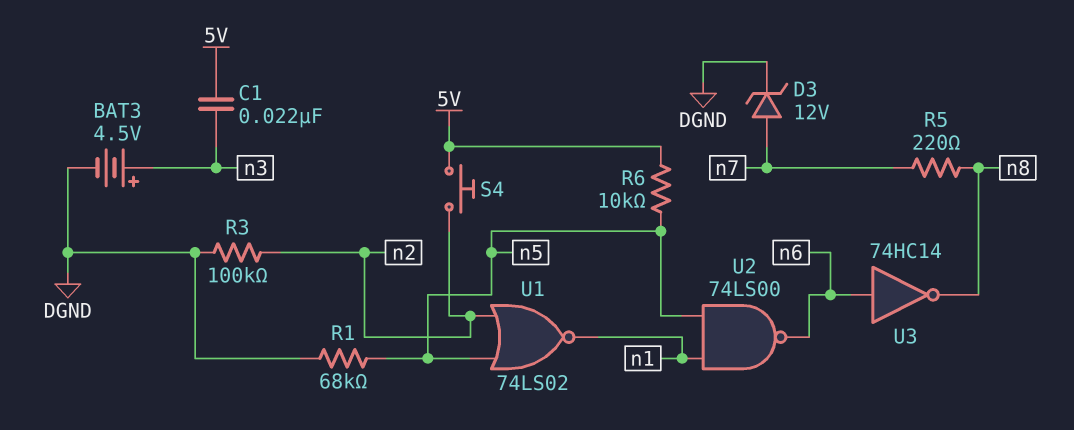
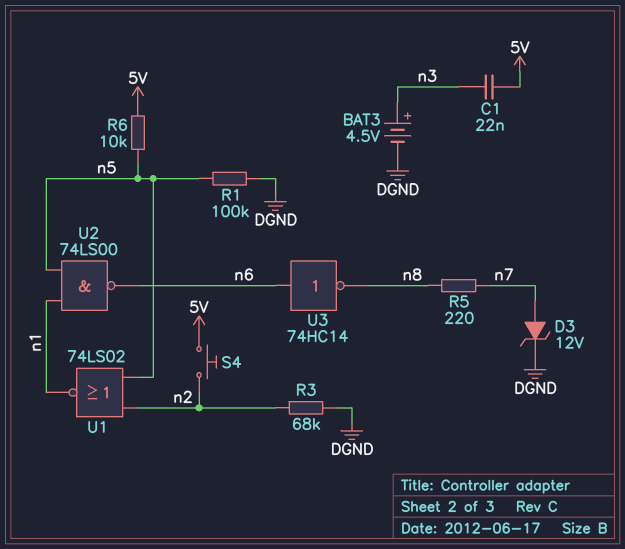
R1: 68k (DGND, n5) -> 100k (DGND, n5)
R3: 100k (DGND, n2) -> 68k (DGND, n2)

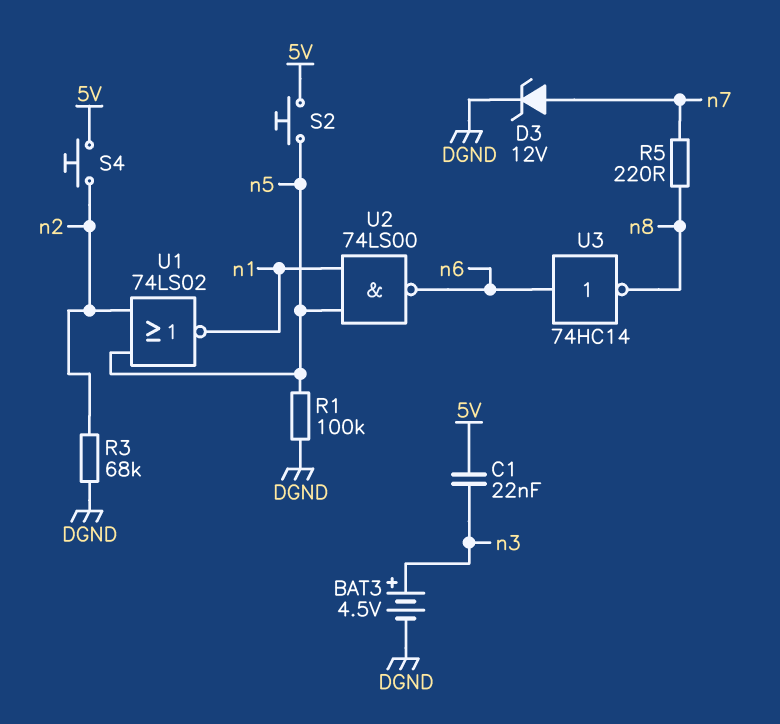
R6: 10k (5V, n5) -> none
S2: none -> button (5V, n5)

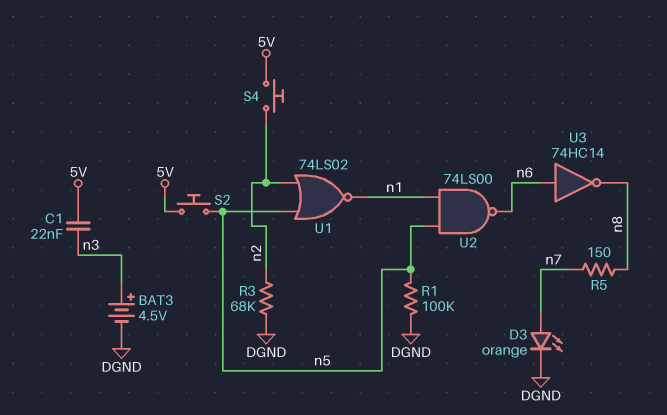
D3: zener 12V (A n7, K DGND) -> LED orange (A n7, K DGND)
R5: 220 (n7, n8) -> 150 (n7, n8)

